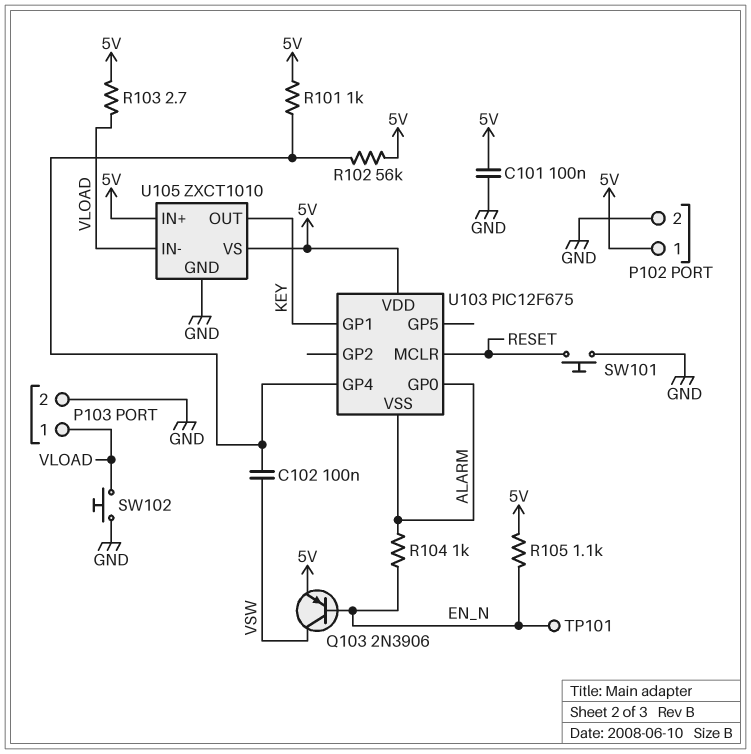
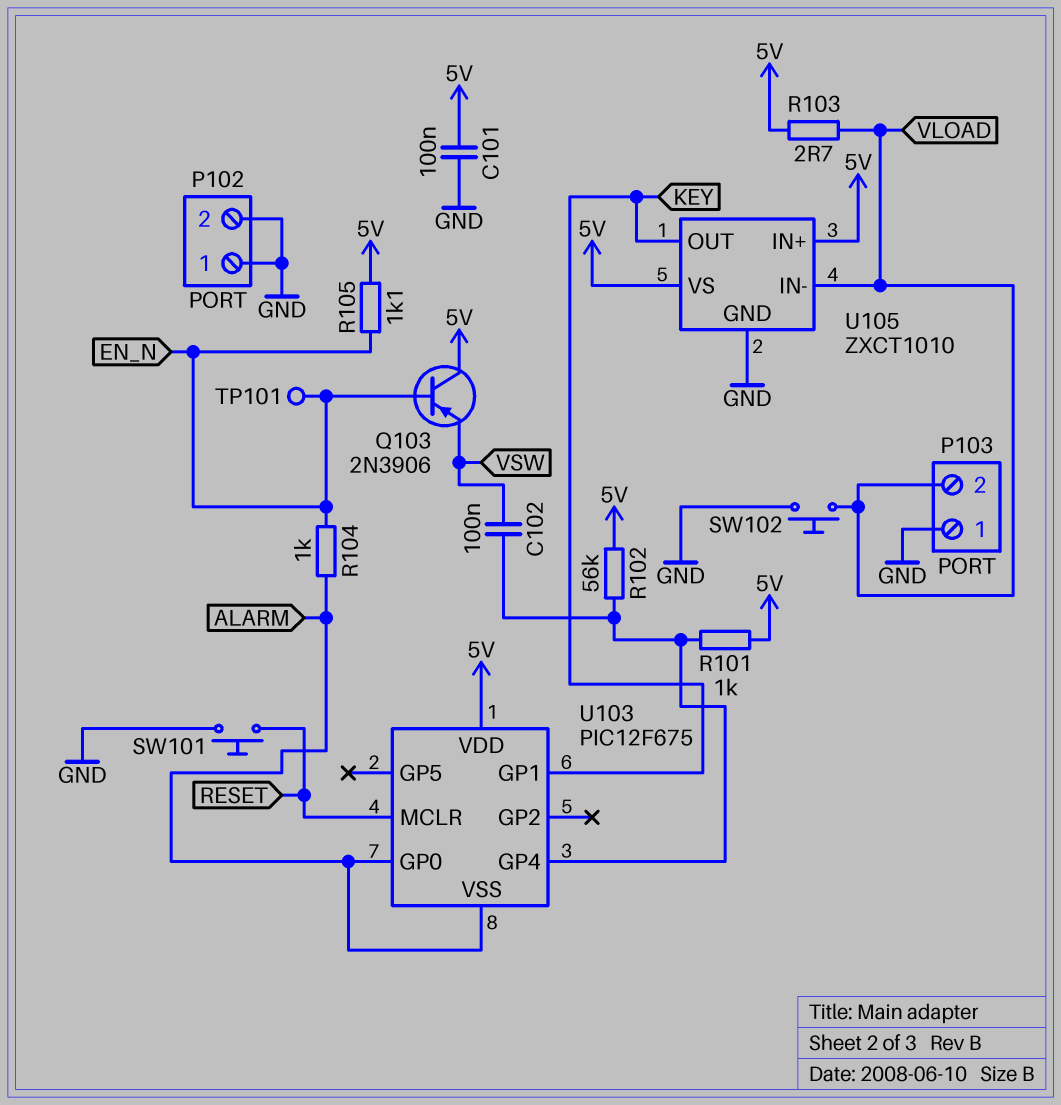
P102 pin 1: 5V -> GND
P103 pin 1: VLOAD -> GND
P103 pin 2: GND -> VLOAD
Q103: PNP 2N3906 (B EN_N, C VSW, E 5V) -> PNP 2N3906 (B EN_N, C 5V, E VSW)

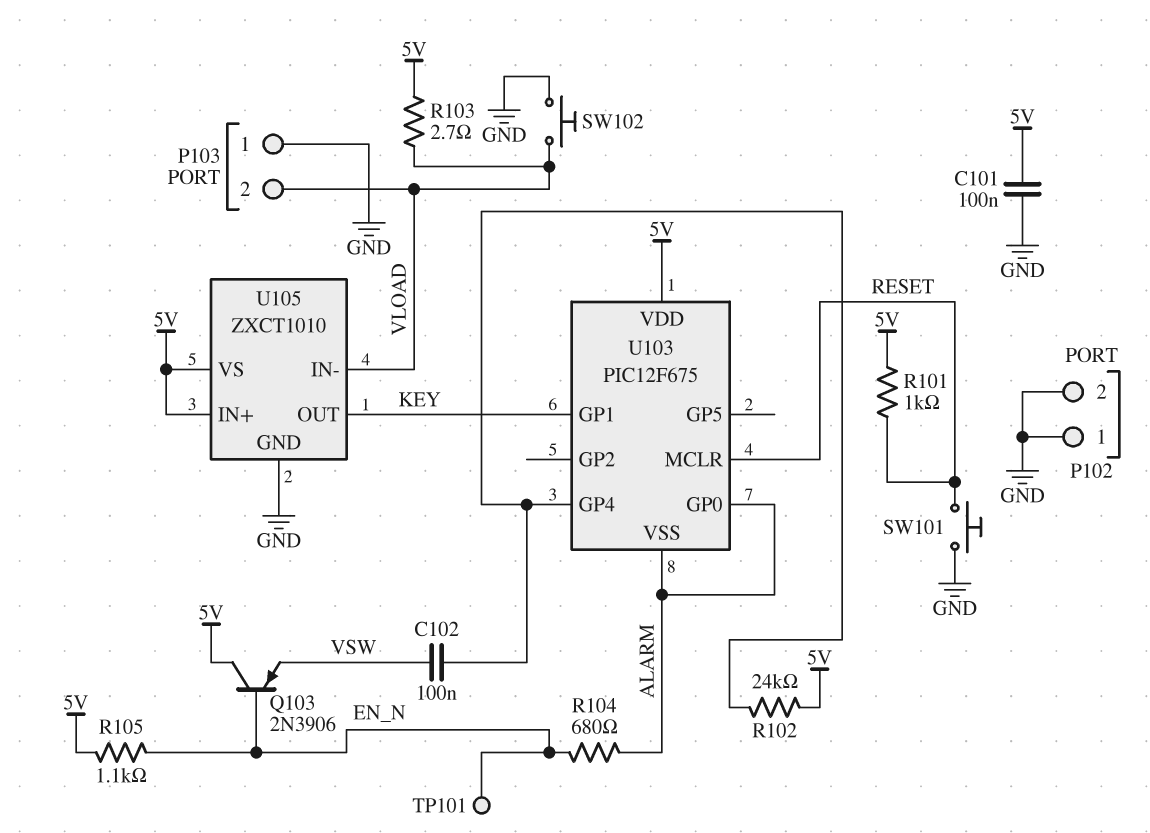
R101: 1k (5V, U103/GP4) -> 1k (5V, RESET)
R102: 56k (5V, U103/GP4) -> 24k (5V, U103/GP4)
R104: 1k (ALARM, EN_N) -> 680 (ALARM, EN_N)

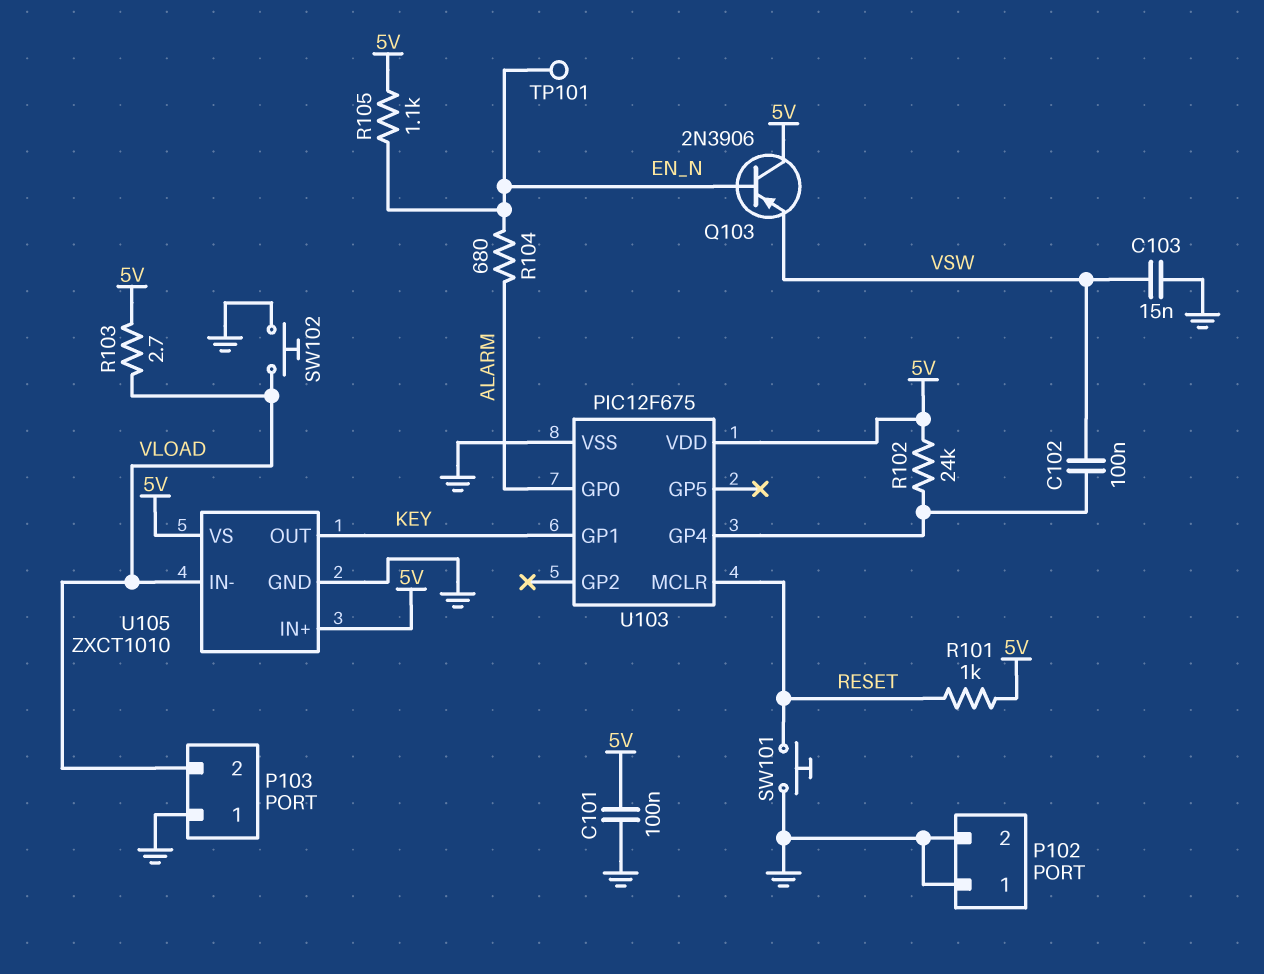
C103: none -> 15nF (GND, VSW)
U103 pin VSS: ALARM -> GND

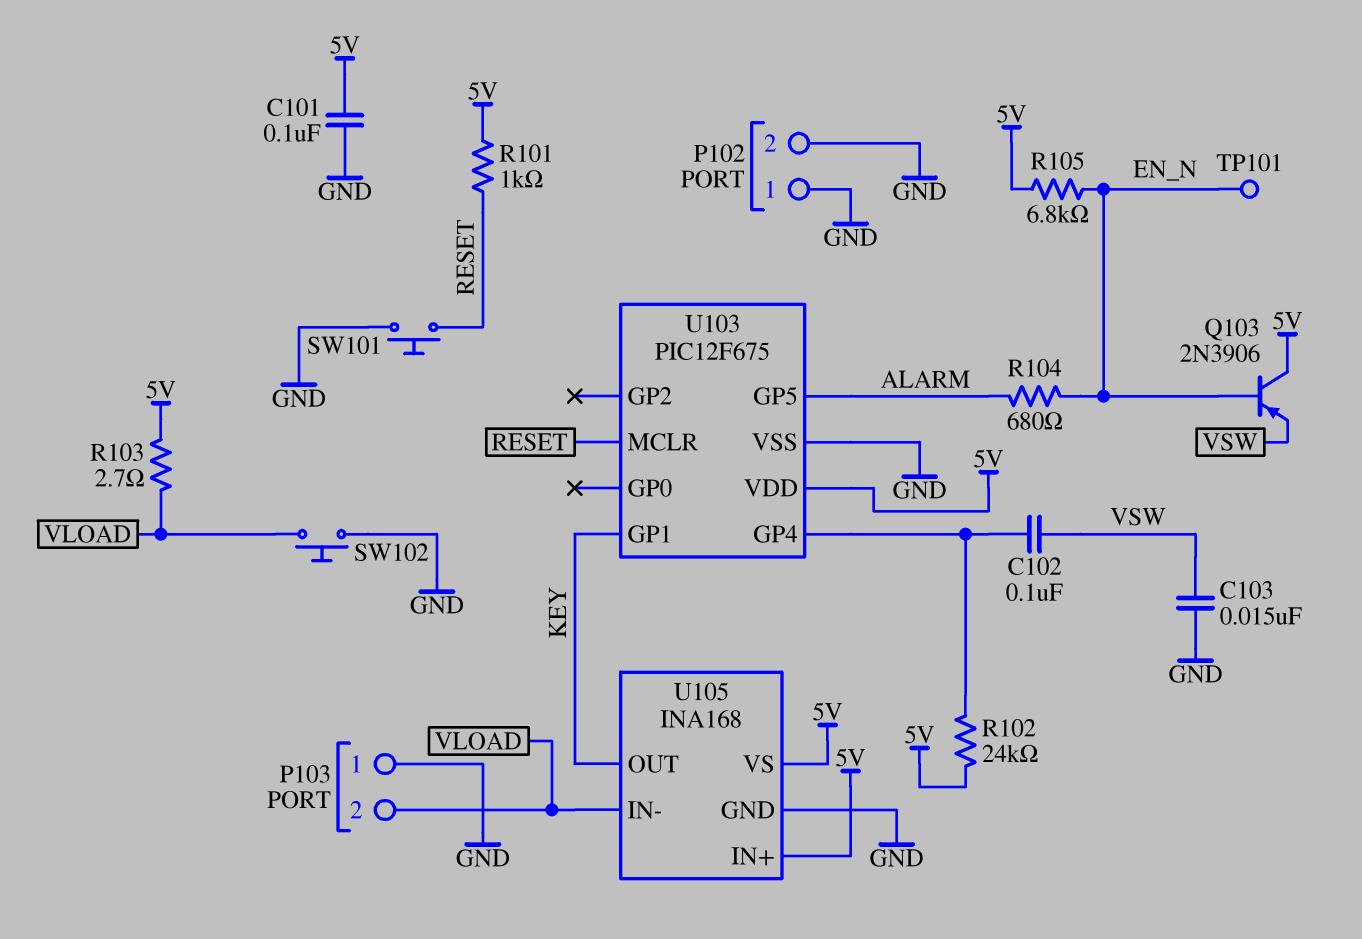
R105: 1.1k (5V, EN_N) -> 6.8k (5V, EN_N)
U103 pin GP0: ALARM -> none
U103 pin GP5: none -> ALARM
U105: ZXCT1010 -> INA168

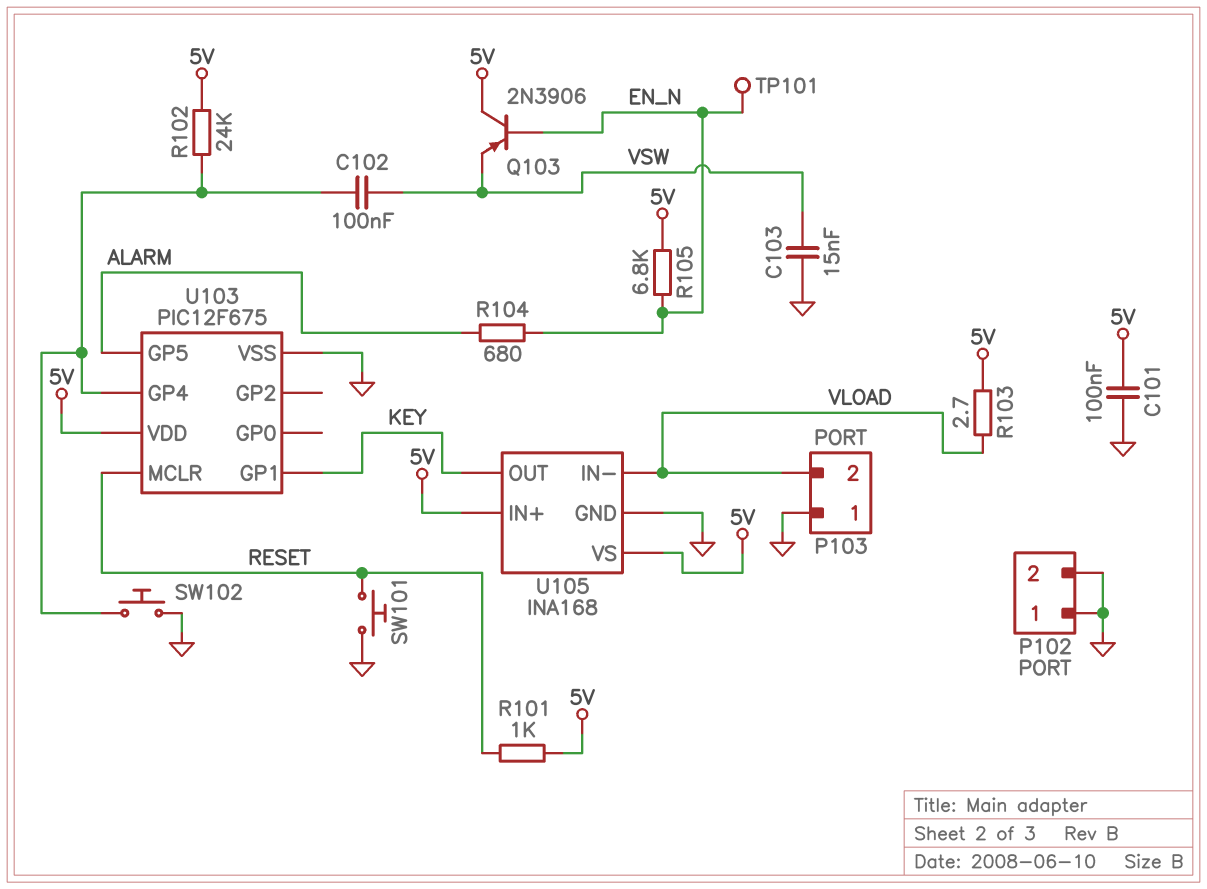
SW102: button (GND, VLOAD) -> button (GND, U103/GP4)

